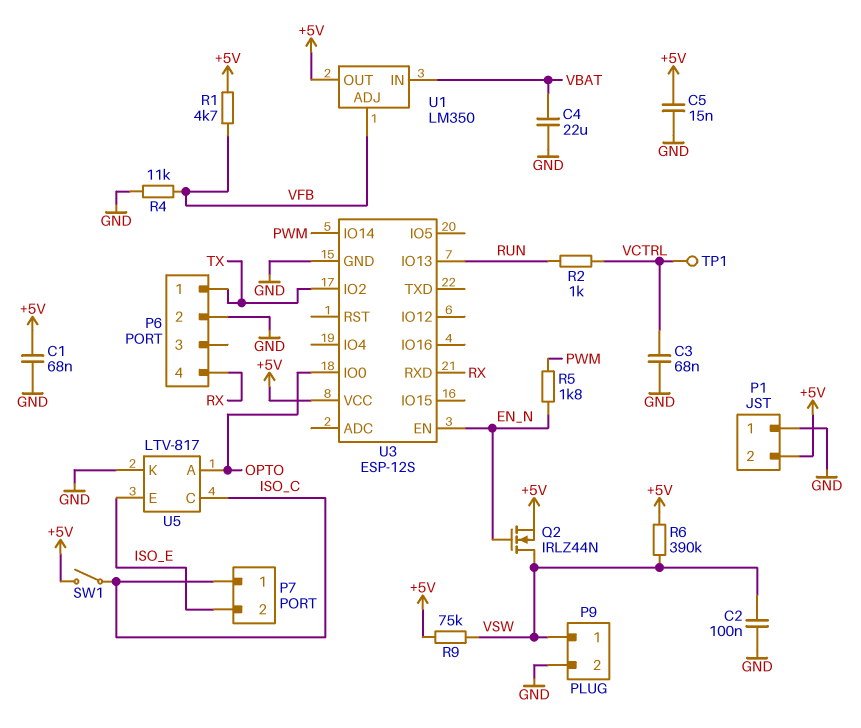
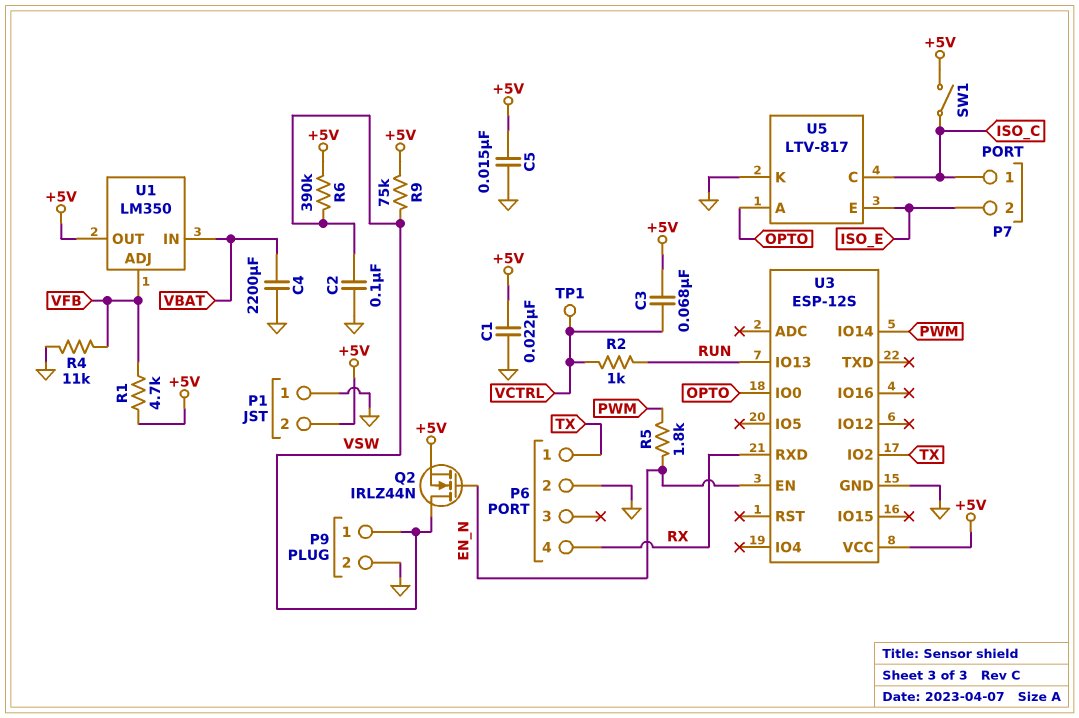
C1: 68nF (+5V, GND) -> 22nF (+5V, GND)
C3: 68nF (GND, VCTRL) -> 68nF (+5V, VCTRL)
C4: 22uF (GND, VBAT) -> 2200uF (GND, VBAT)

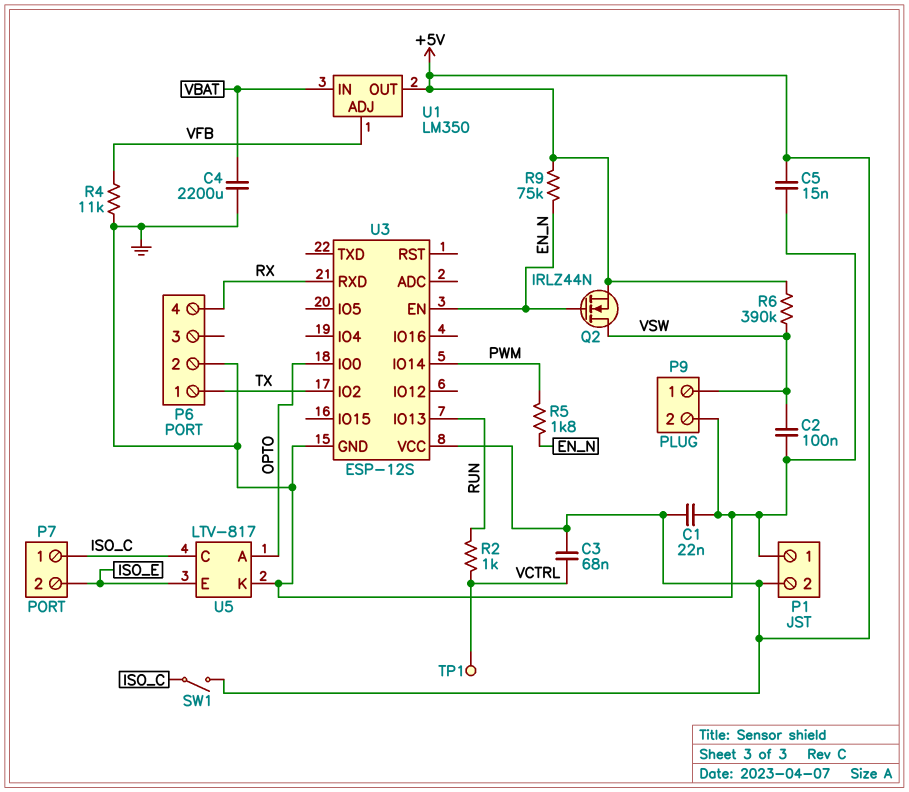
R1: 4.7k (+5V, VFB) -> none
R9: 75k (+5V, VSW) -> 75k (+5V, EN_N)

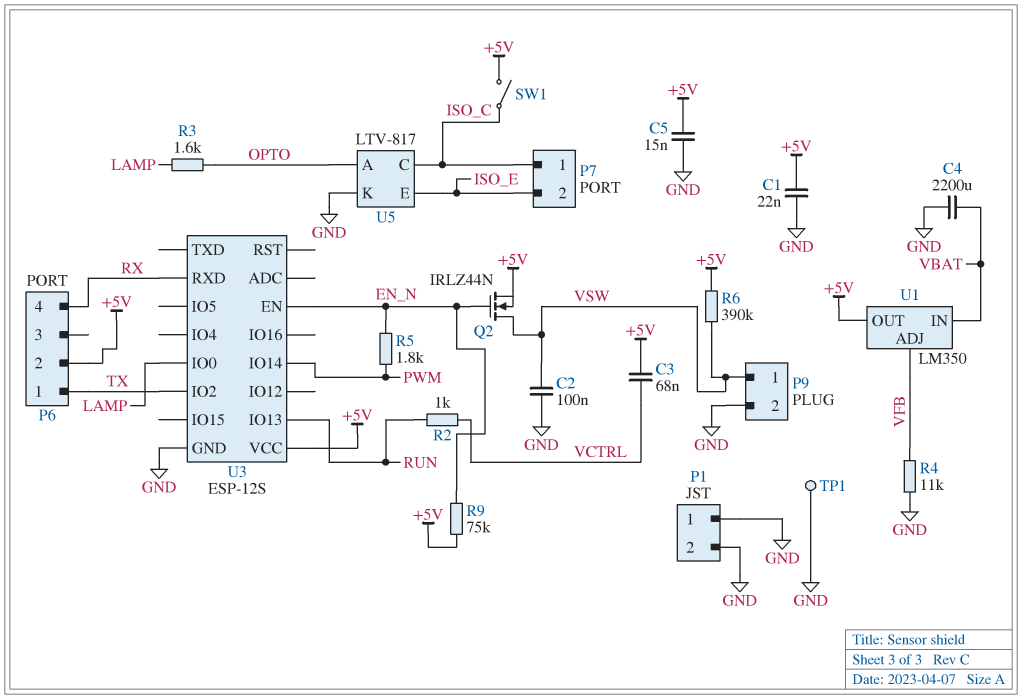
P1 pin 2: +5V -> GND
P6 pin 2: GND -> +5V
R3: none -> 1.6k (LAMP, OPTO)
TP1: test point (VCTRL) -> test point (GND)
U3 pin IO0: OPTO -> LAMP

